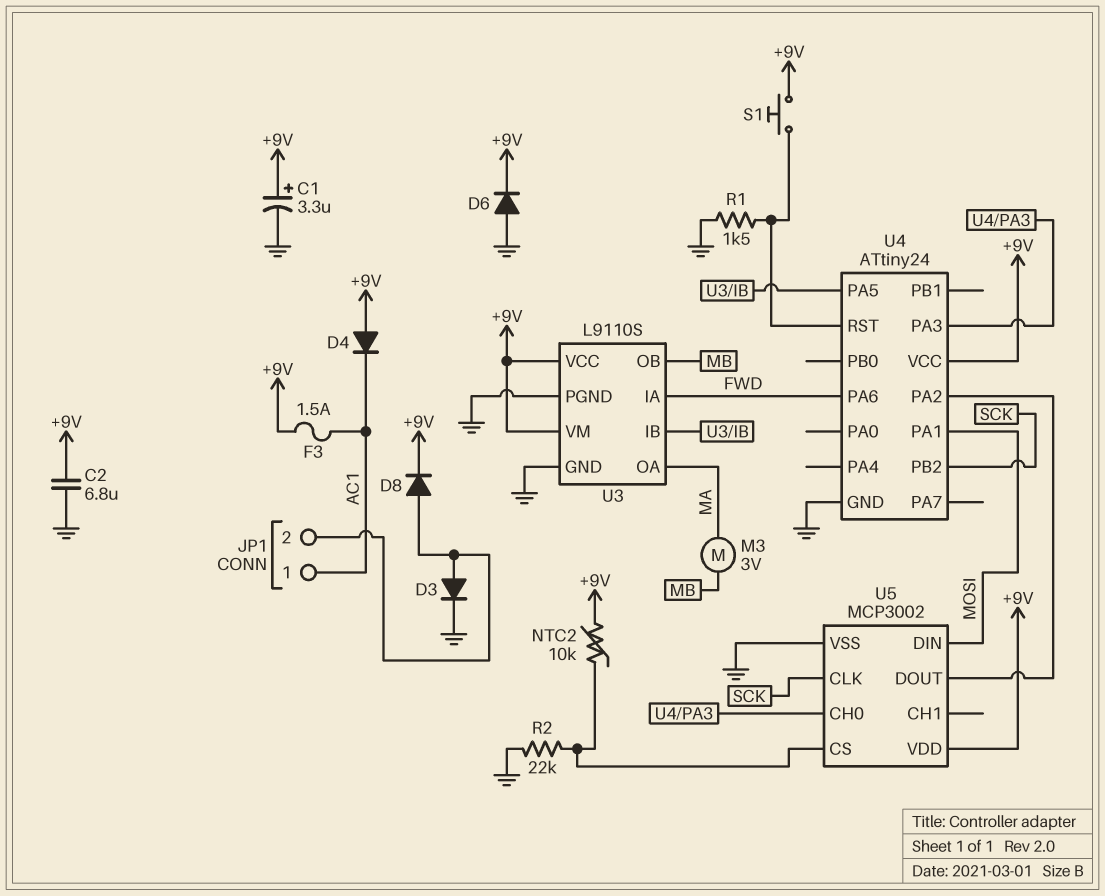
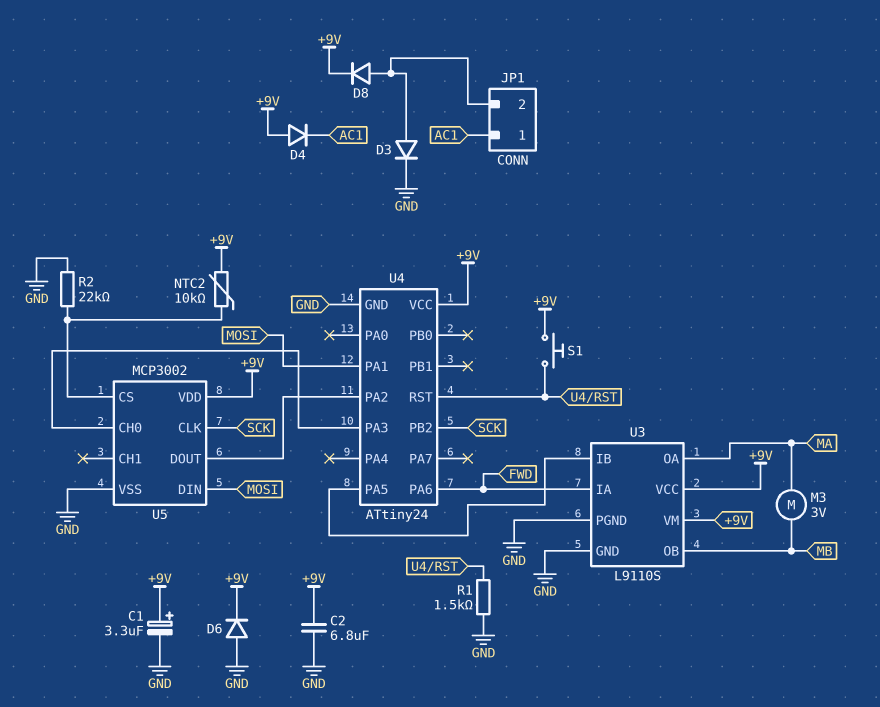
F3: 1.5A (+9V, AC1) -> none

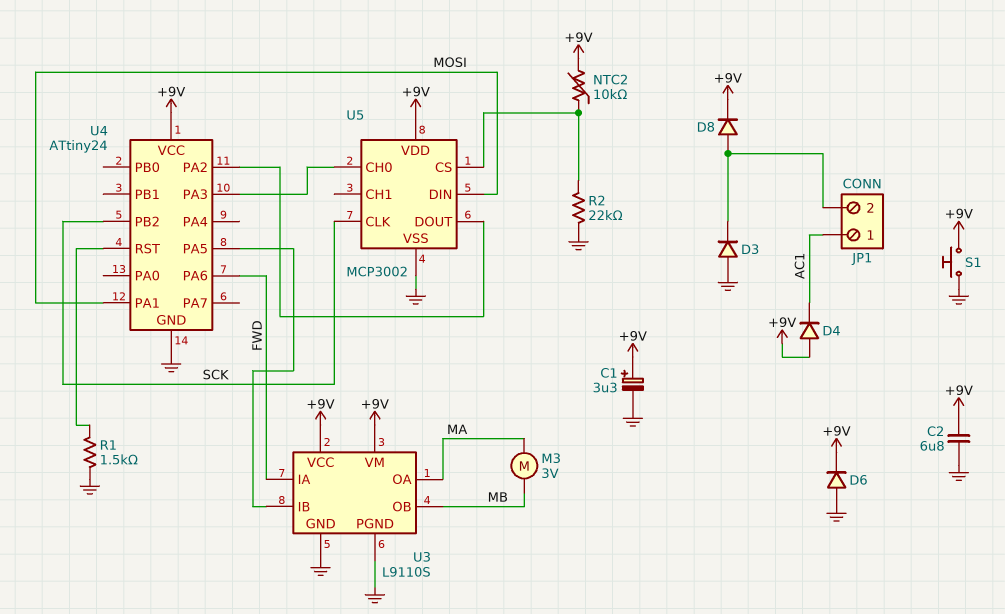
D3: diode (A JP1/2, K GND) -> diode (A GND, K JP1/2)
S1: button (+9V, U4/RST) -> button (+9V, GND)

